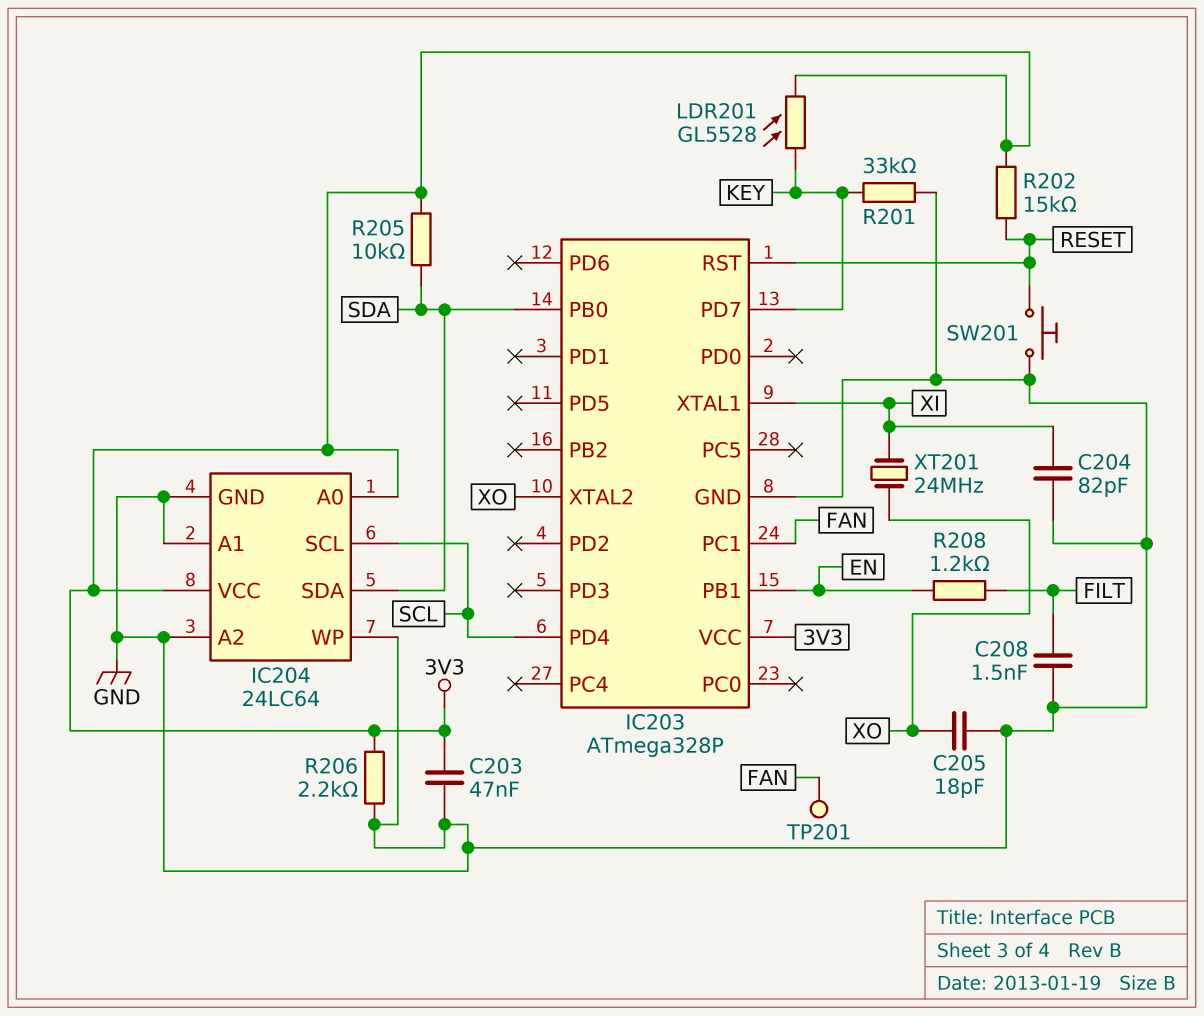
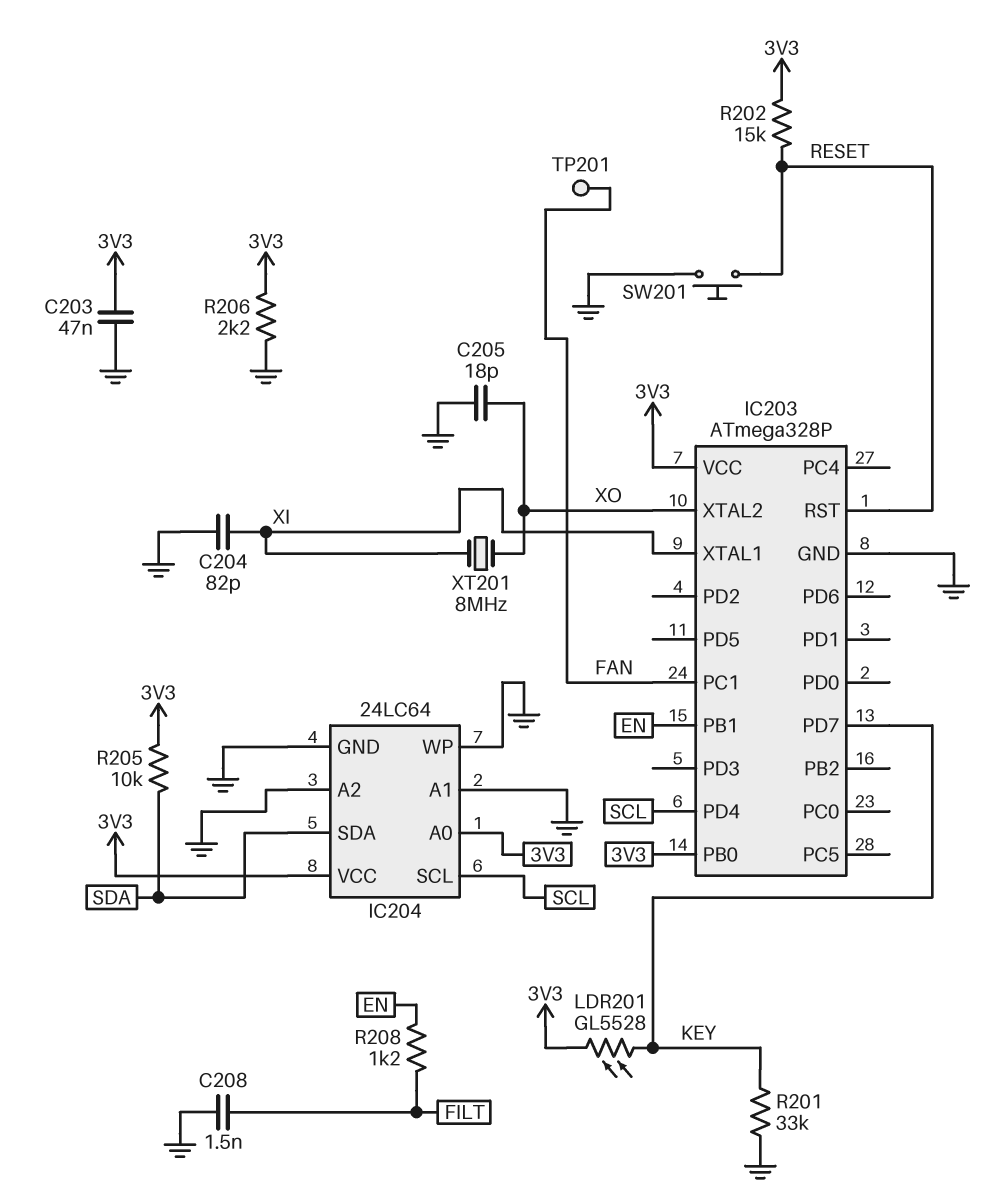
IC203 pin PB0: SDA -> 3V3
XT201: 24MHz (XI, XO) -> 8MHz (XI, XO)

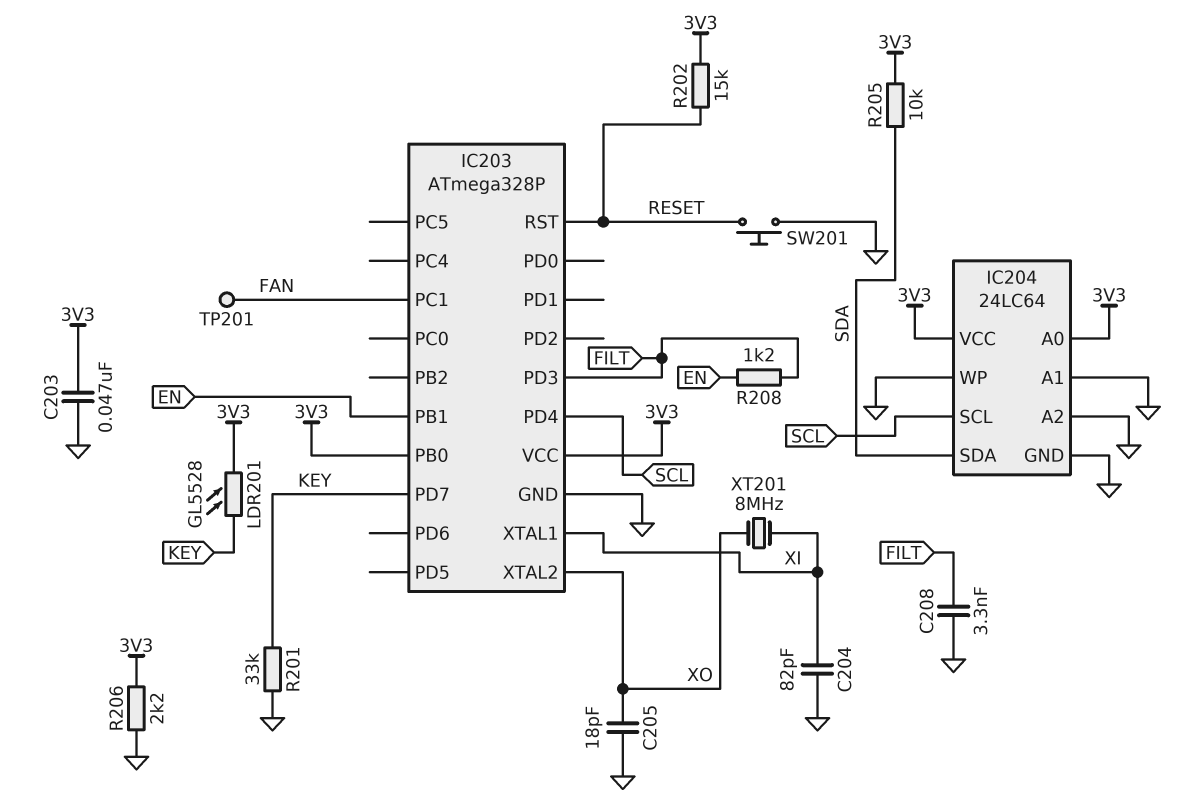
C208: 1.5nF (FILT, GND) -> 3.3nF (FILT, GND)
IC203 pin PD3: none -> FILT

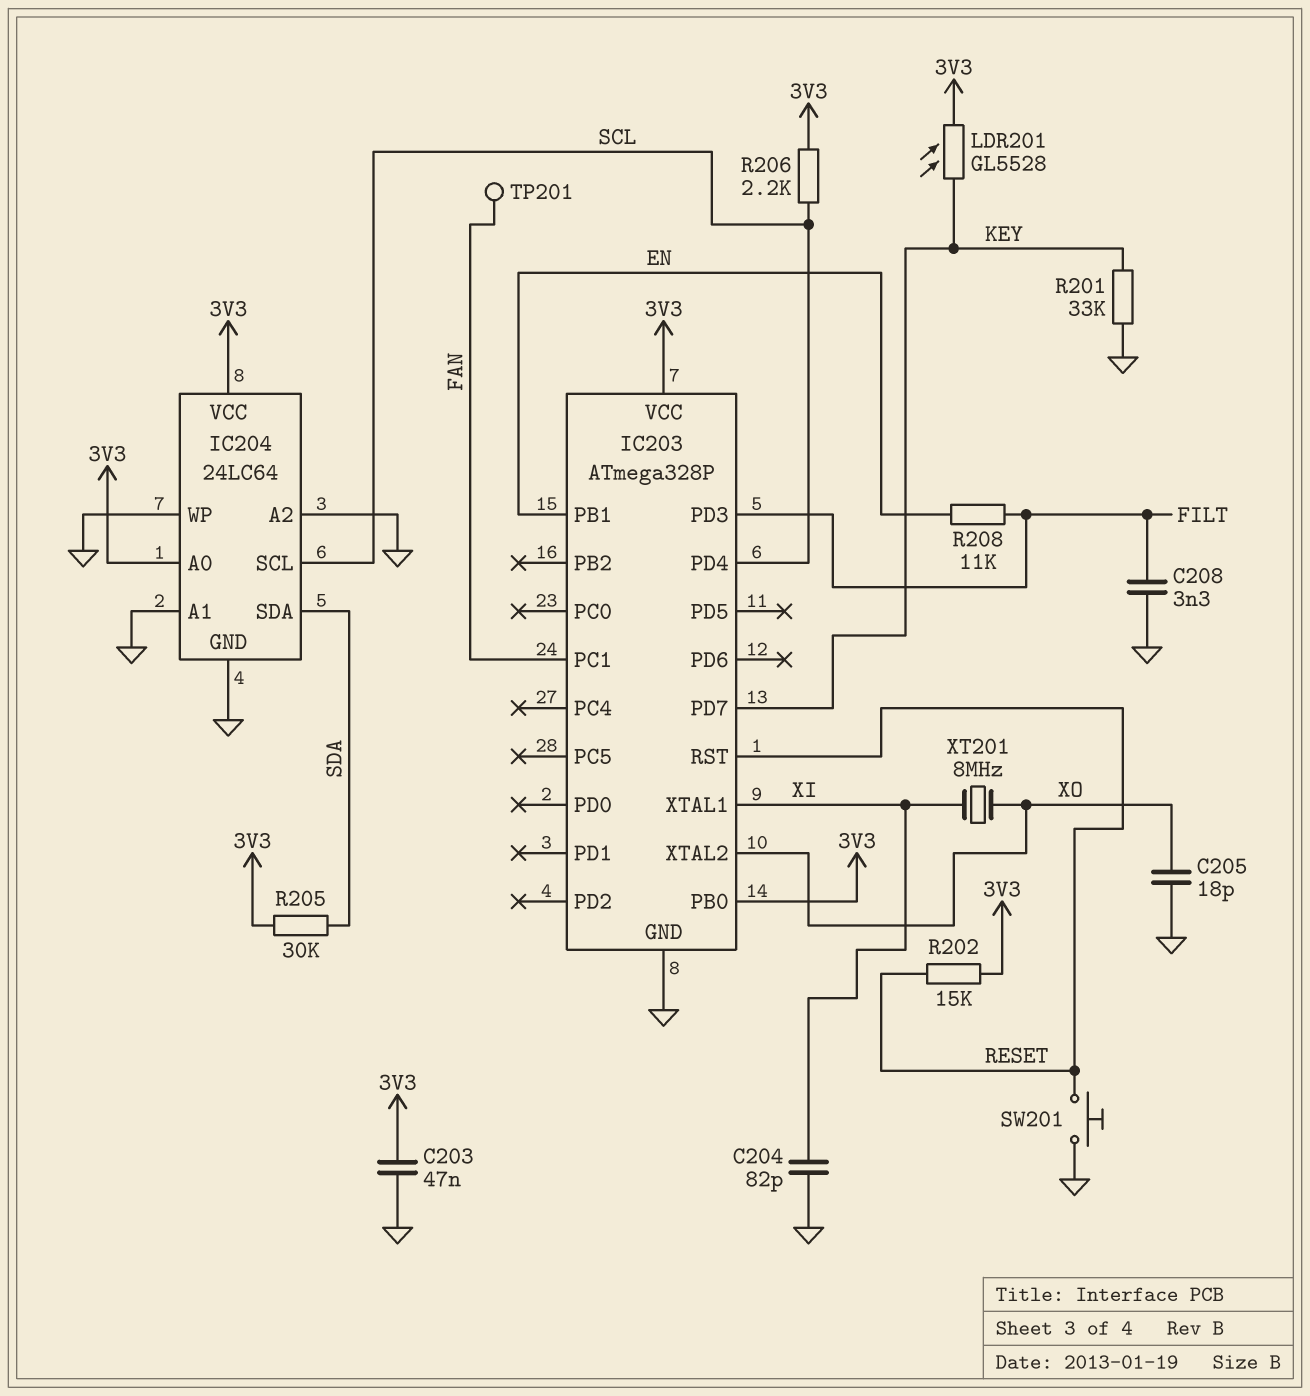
R205: 10k (3V3, SDA) -> 30k (3V3, SDA)
R206: 2.2k (3V3, GND) -> 2.2k (3V3, SCL)
R208: 1.2k (EN, FILT) -> 11k (EN, FILT)

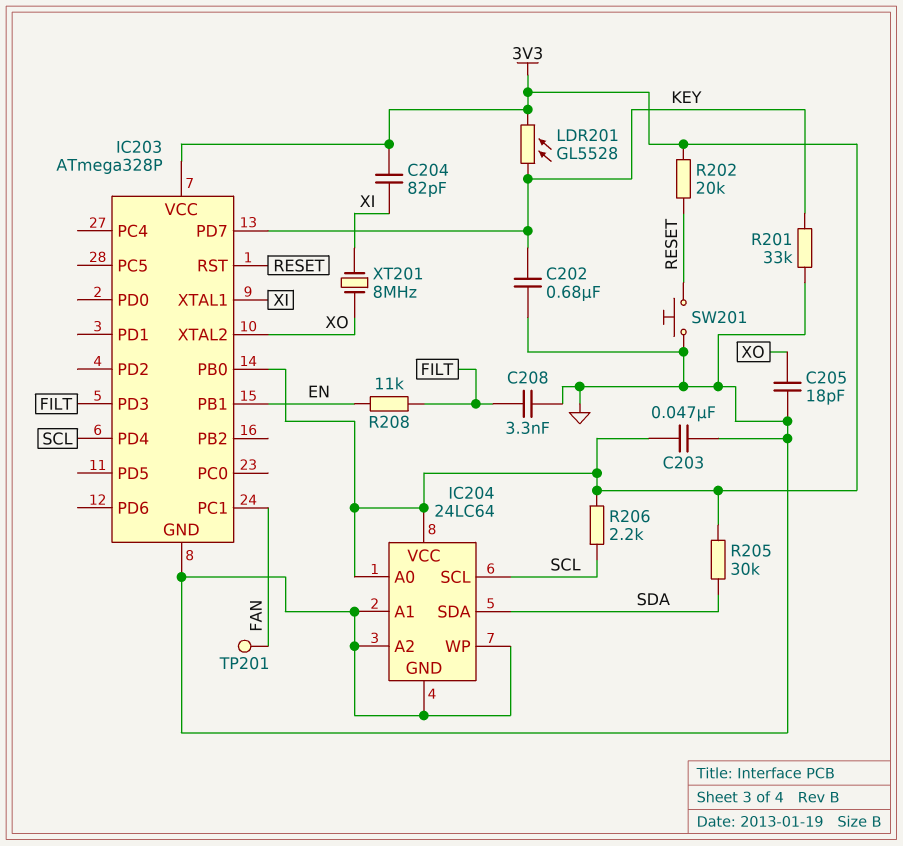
C202: none -> 680nF (GND, KEY)
C204: 82pF (GND, XI) -> 82pF (3V3, XI)
R202: 15k (3V3, RESET) -> 20k (3V3, RESET)

